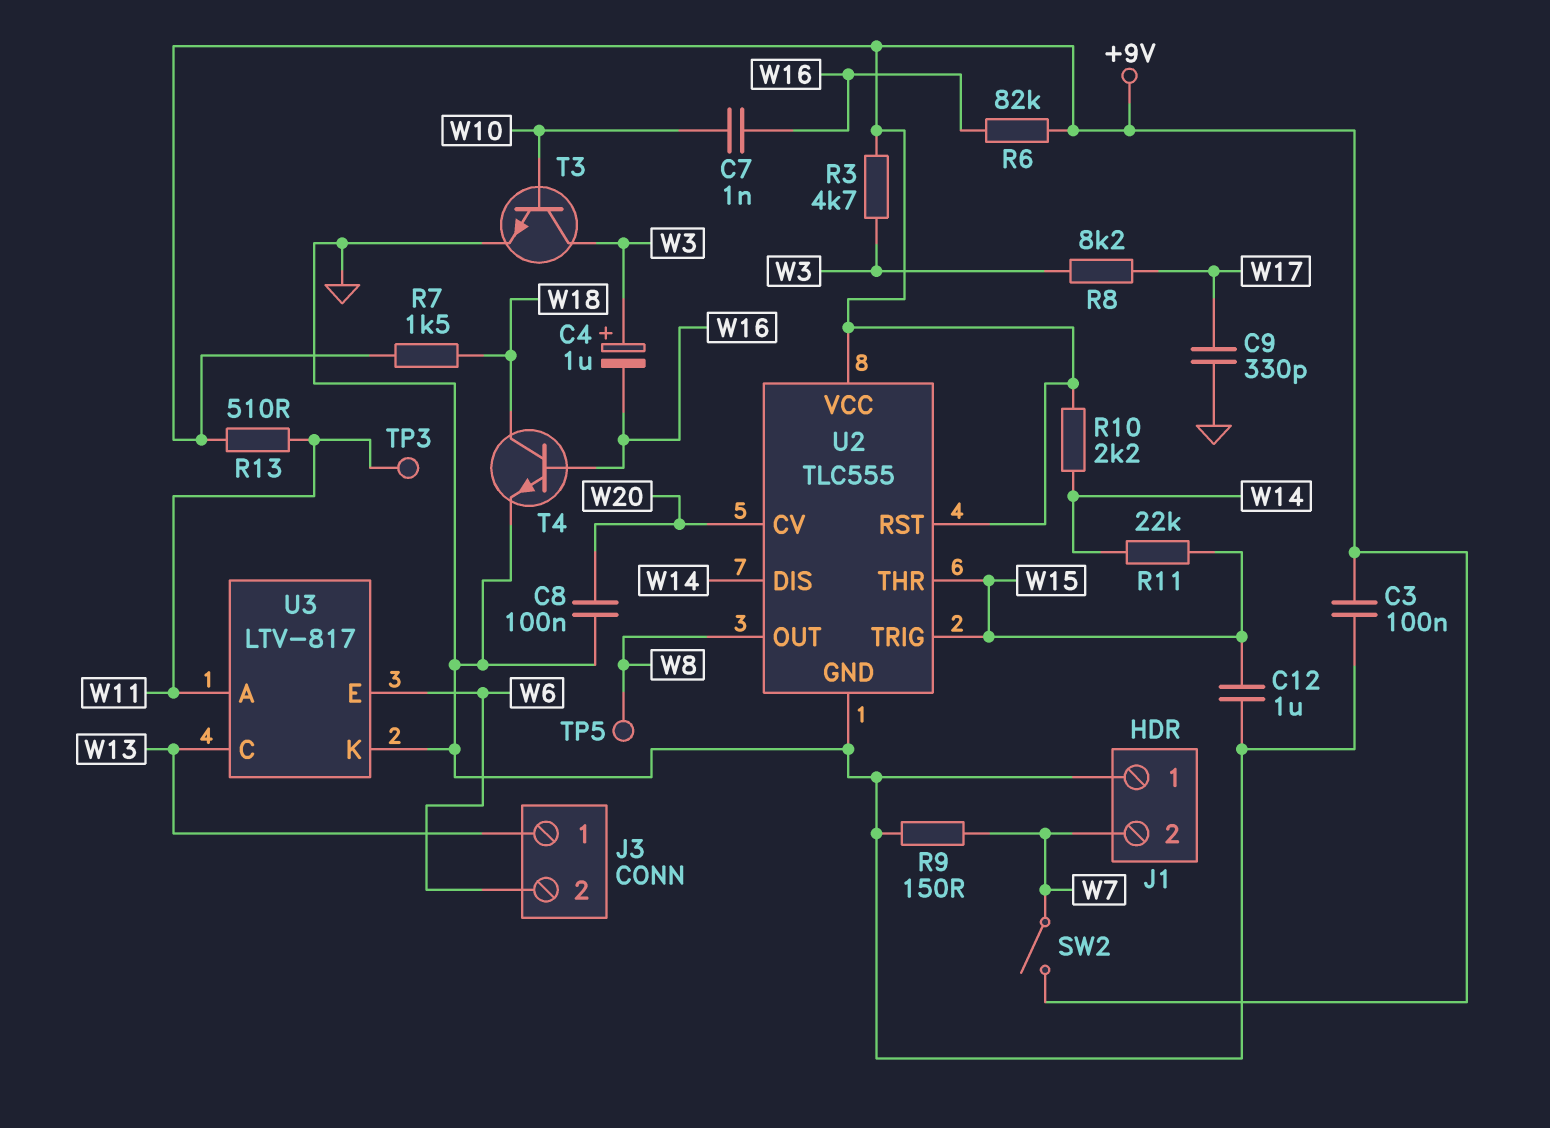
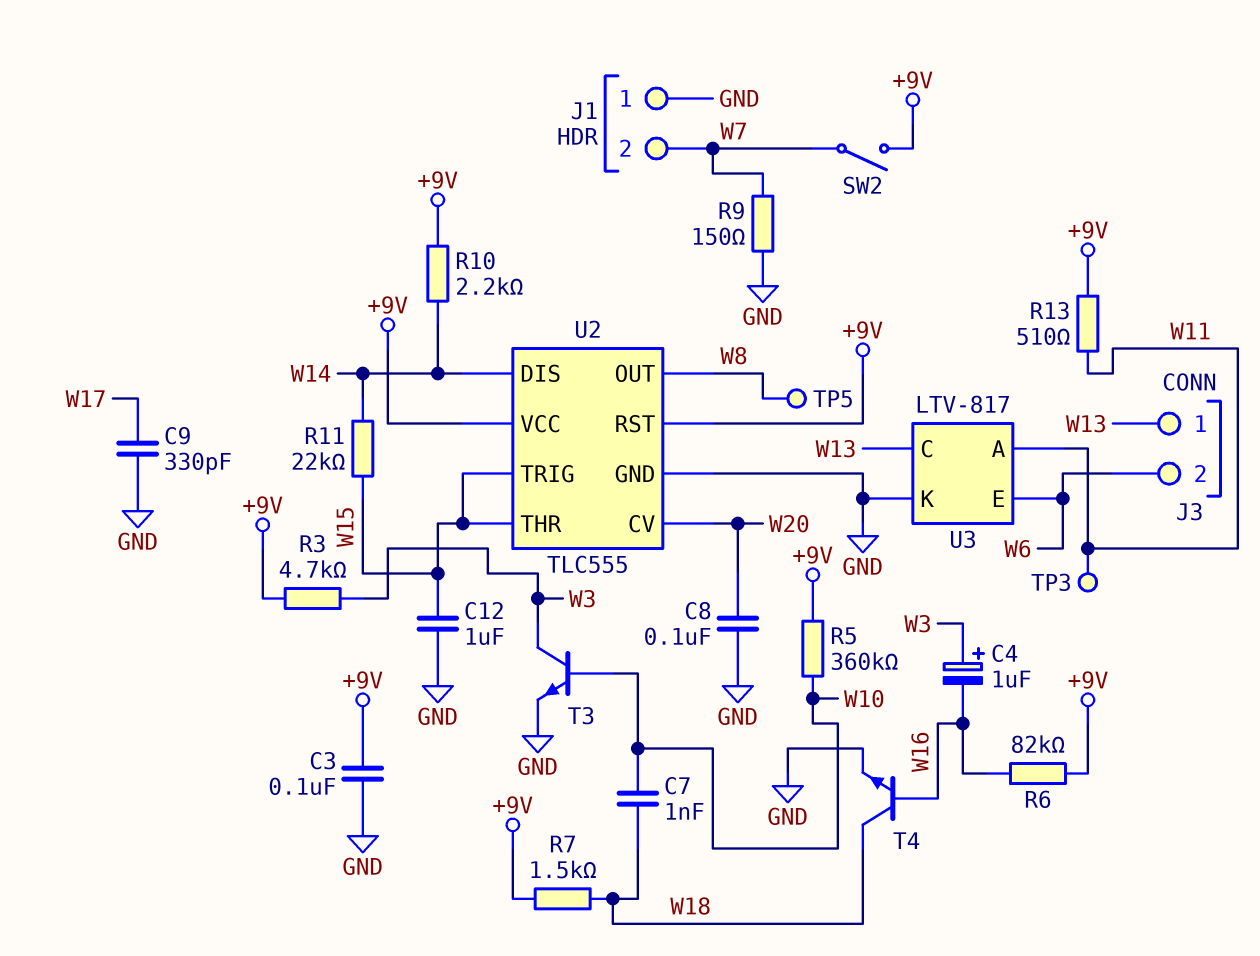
C7: 1nF (W10, W16) -> 1nF (W10, W18)
R5: none -> 360k (+9V, W10)
R8: 8.2k (W3, W17) -> none

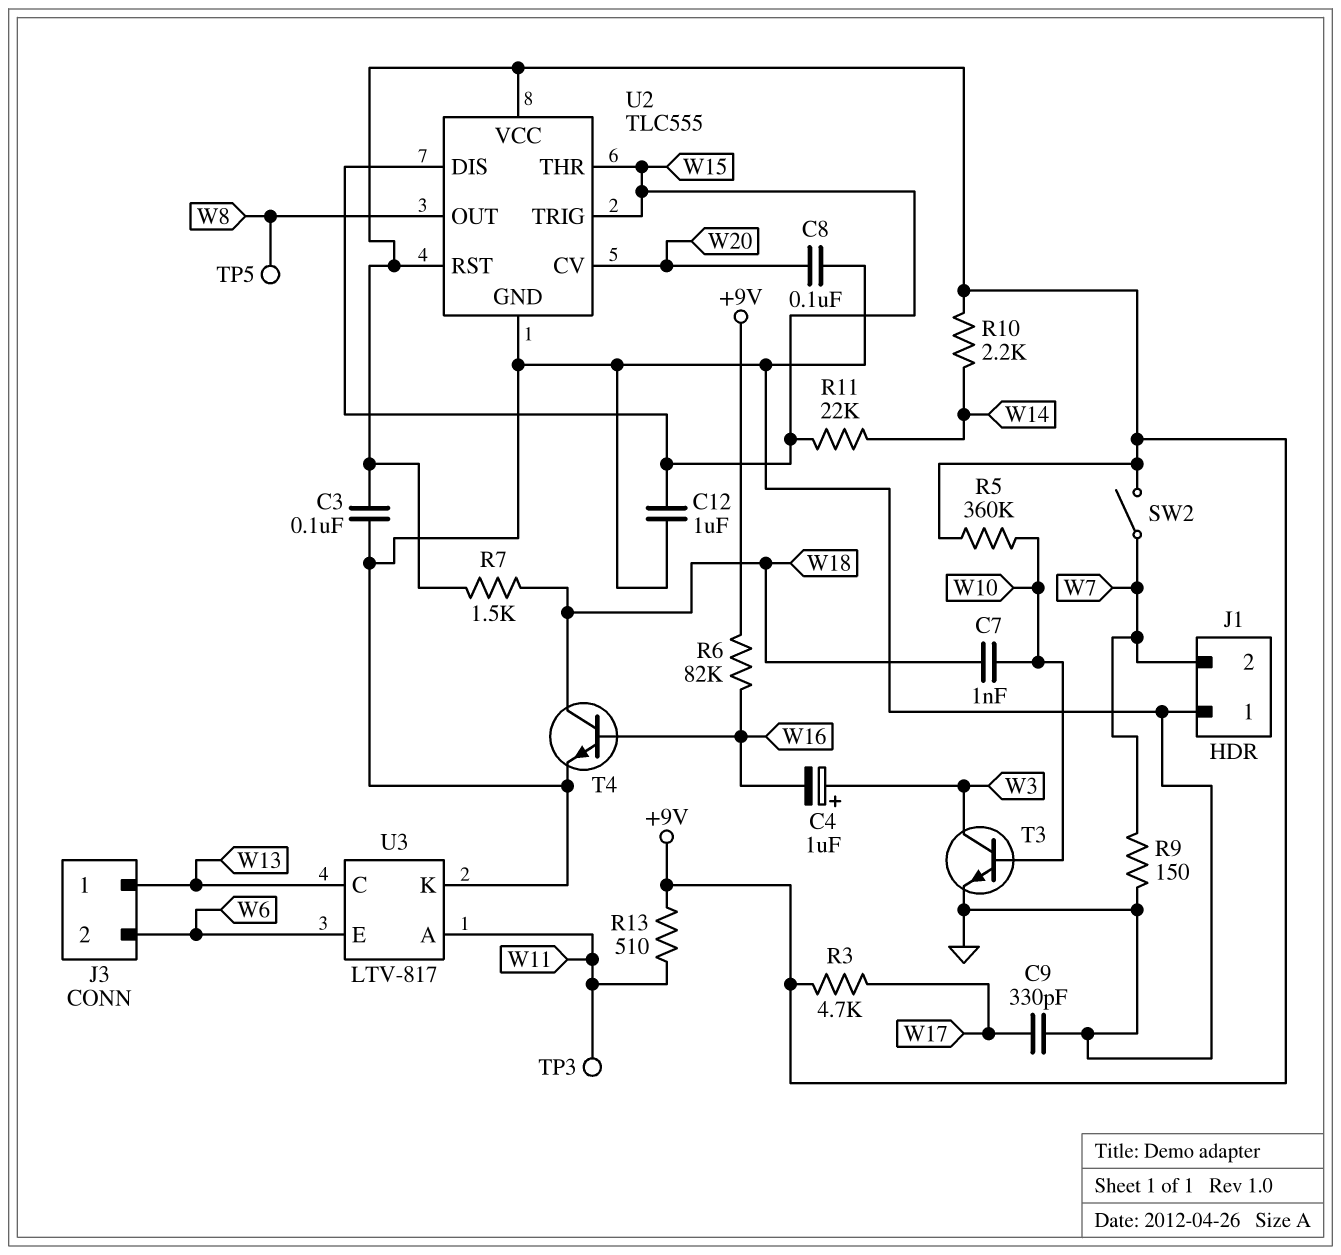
R3: 4.7k (+9V, W3) -> 4.7k (+9V, W17)
U2 pin DIS: W14 -> W15

